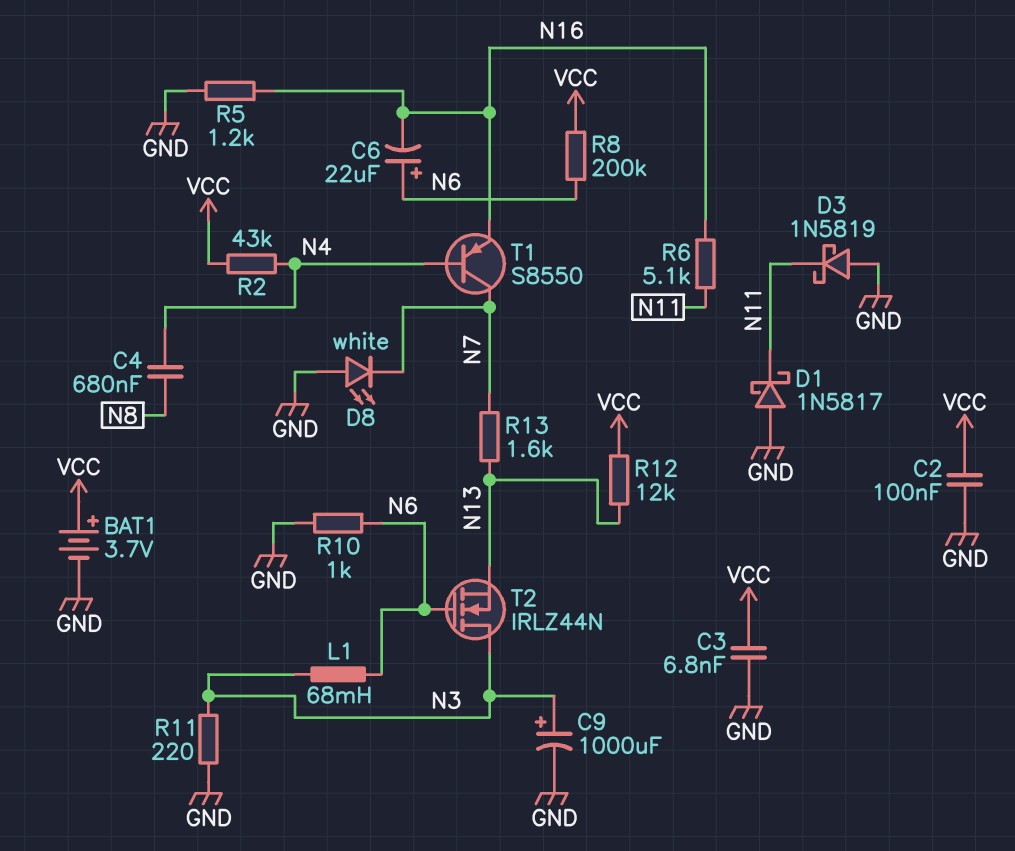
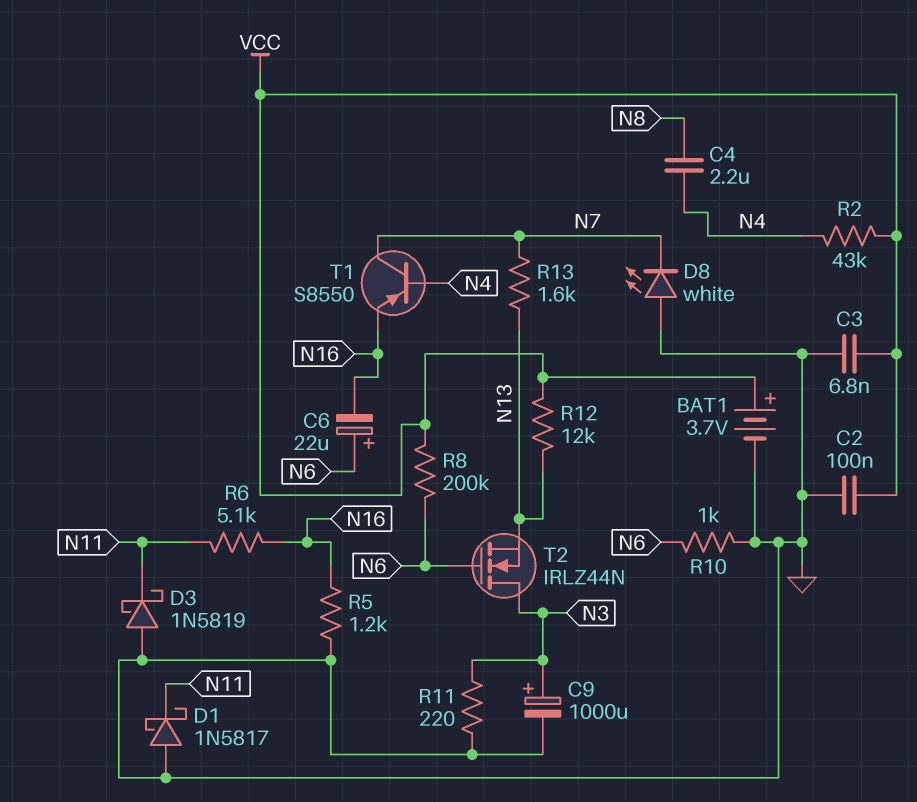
C4: 680nF (N4, N8) -> 2.2uF (N4, N8)
L1: 68mH (N3, N6) -> none

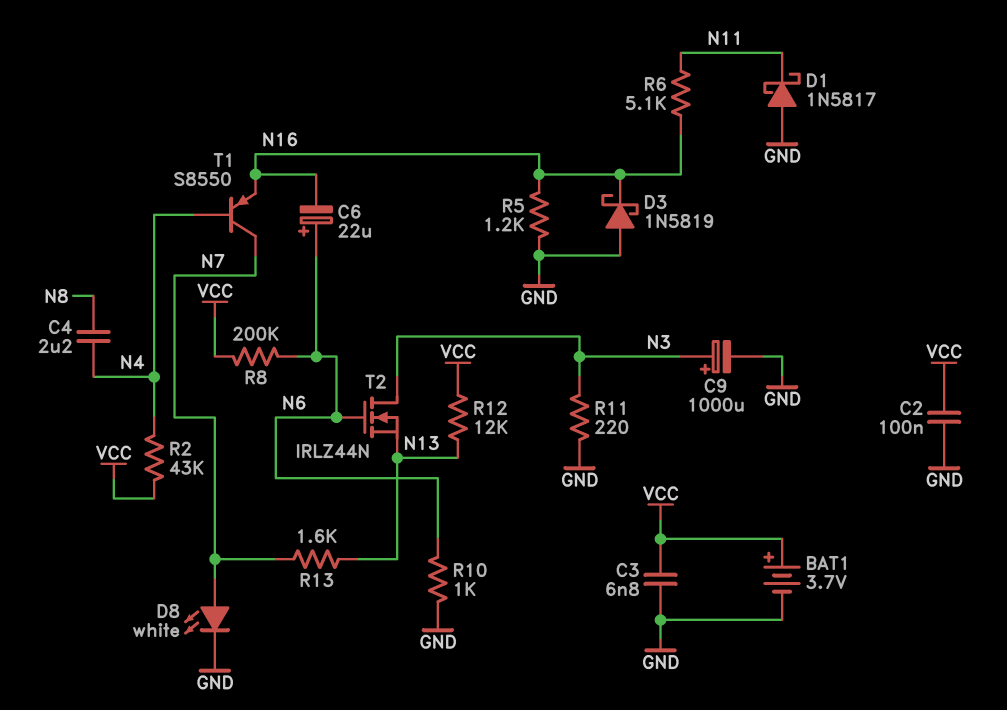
D3: schottky 1N5819 (A GND, K N11) -> schottky 1N5819 (A GND, K N16)
D8: LED white (A GND, K N7) -> LED white (A N7, K GND)

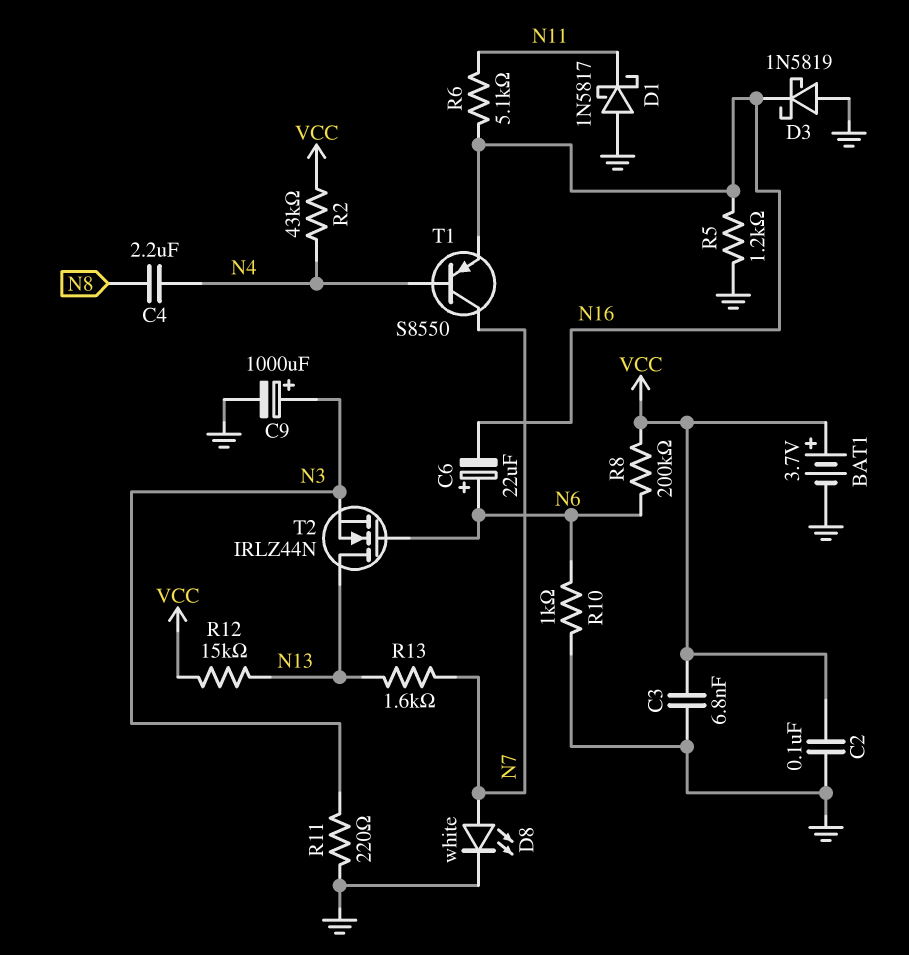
R12: 12k (N13, VCC) -> 15k (N13, VCC)
T2: NMOS IRLZ44N (G N6, D N3, S N13) -> NMOS IRLZ44N (G N6, D N13, S N3)

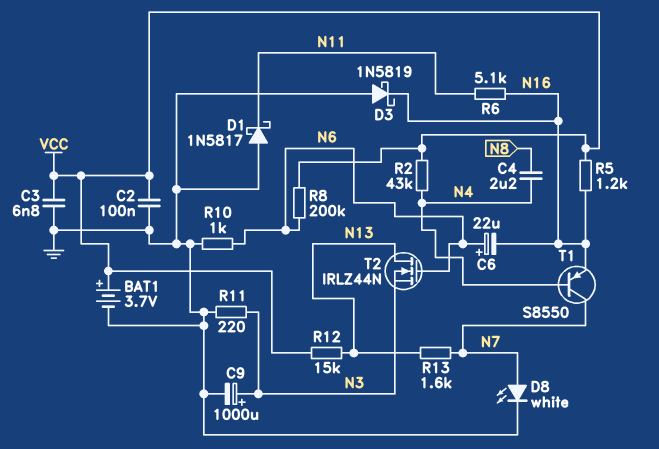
R5: 1.2k (GND, N16) -> 1.2k (N16, VCC)

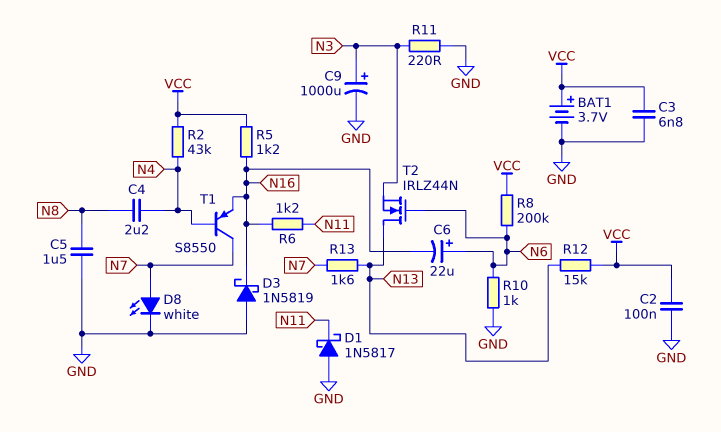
C5: none -> 1.5uF (GND, N8)
R6: 5.1k (N11, N16) -> 1.2k (N11, N16)

